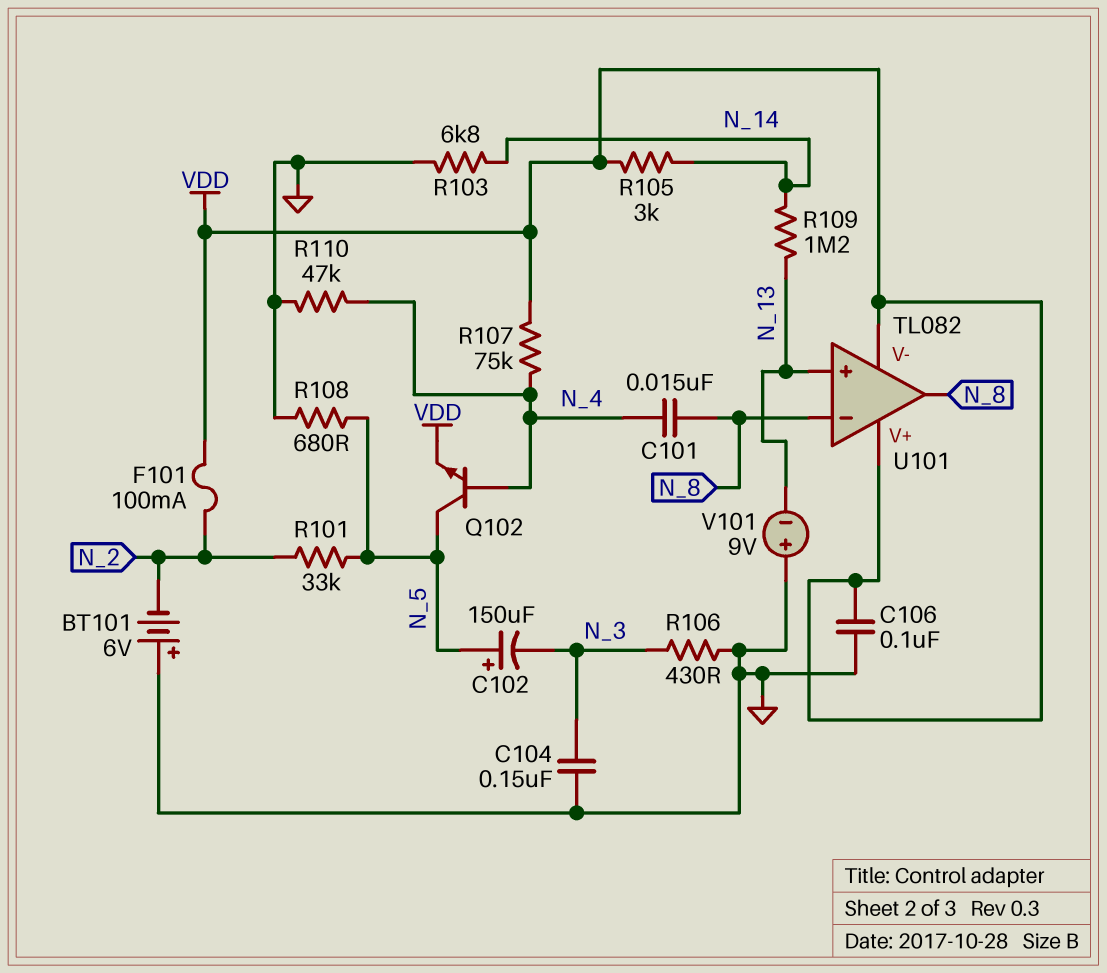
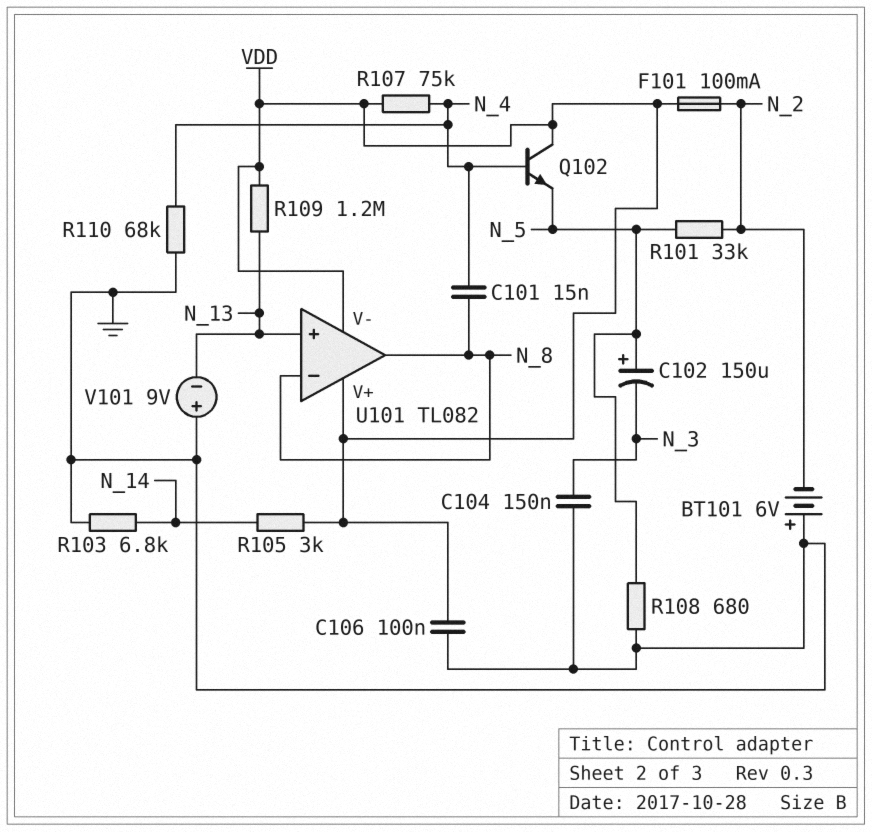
Q102: NPN (B N_4, C N_5, E VDD) -> NPN (B N_4, C VDD, E N_5)
R106: 430 (GND, N_3) -> none
R109: 1.2M (N_13, N_14) -> 1.2M (N_13, VDD)
R110: 47k (GND, N_4) -> 68k (GND, N_4)

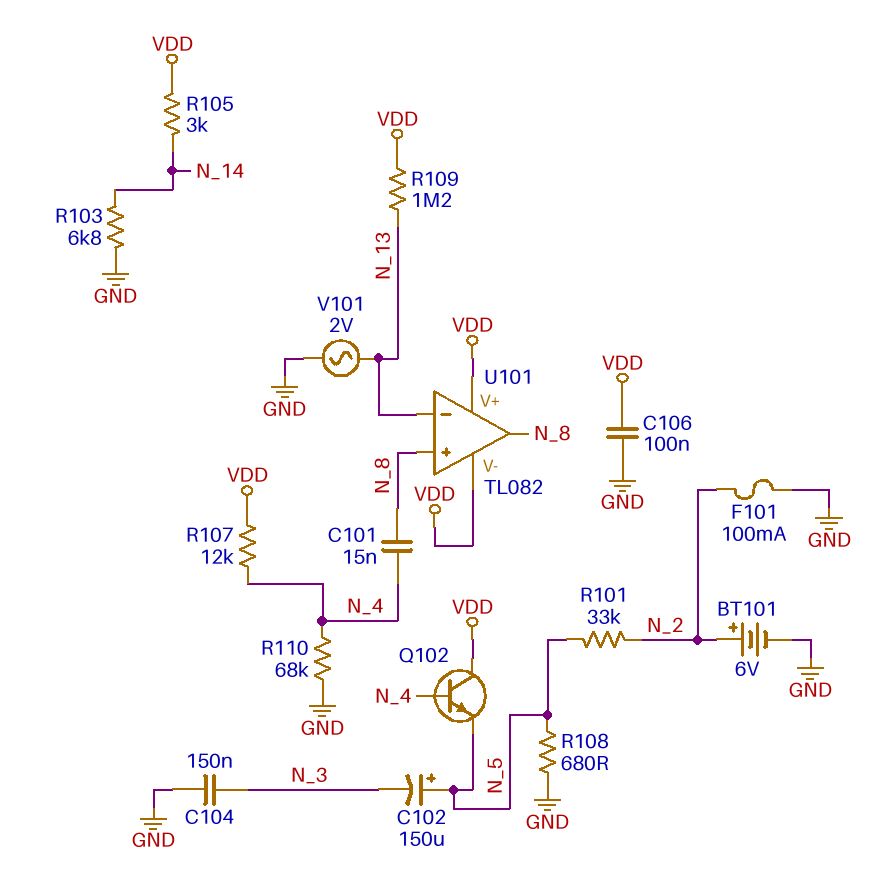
BT101: 6V (plus GND, minus N_2) -> 6V (plus N_2, minus GND)
F101: 100mA (N_2, VDD) -> 100mA (GND, N_2)
R107: 75k (N_4, VDD) -> 12k (N_4, VDD)
U101 pin in+: N_13 -> N_8
U101 pin in-: N_8 -> N_13
V101: 9V (plus GND, minus N_13) -> AC 2V (GND, N_13)

